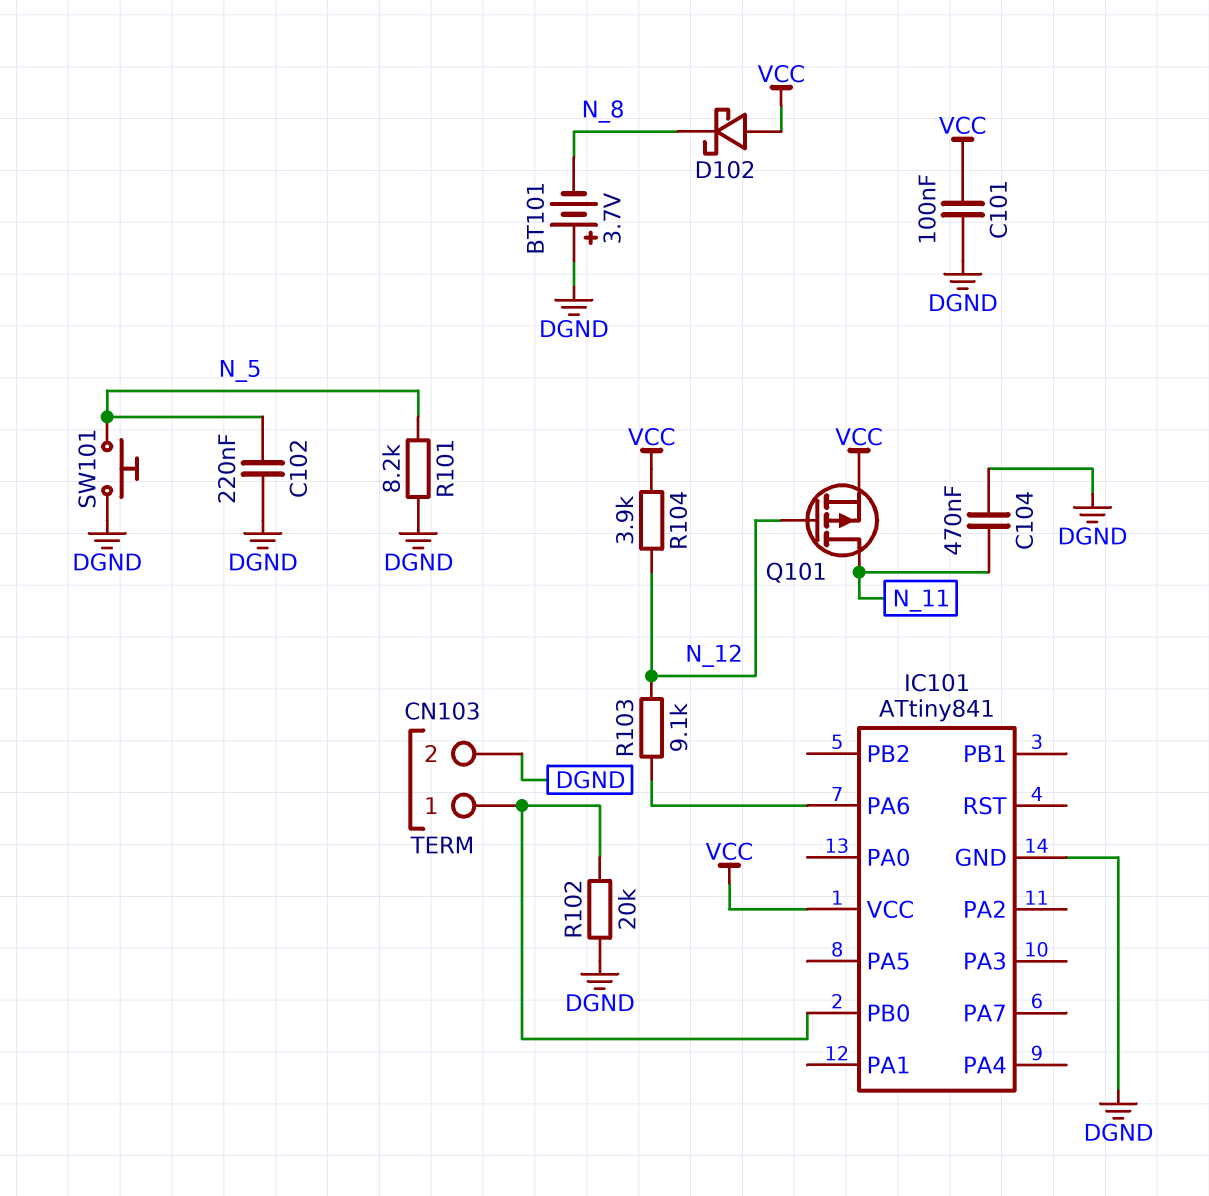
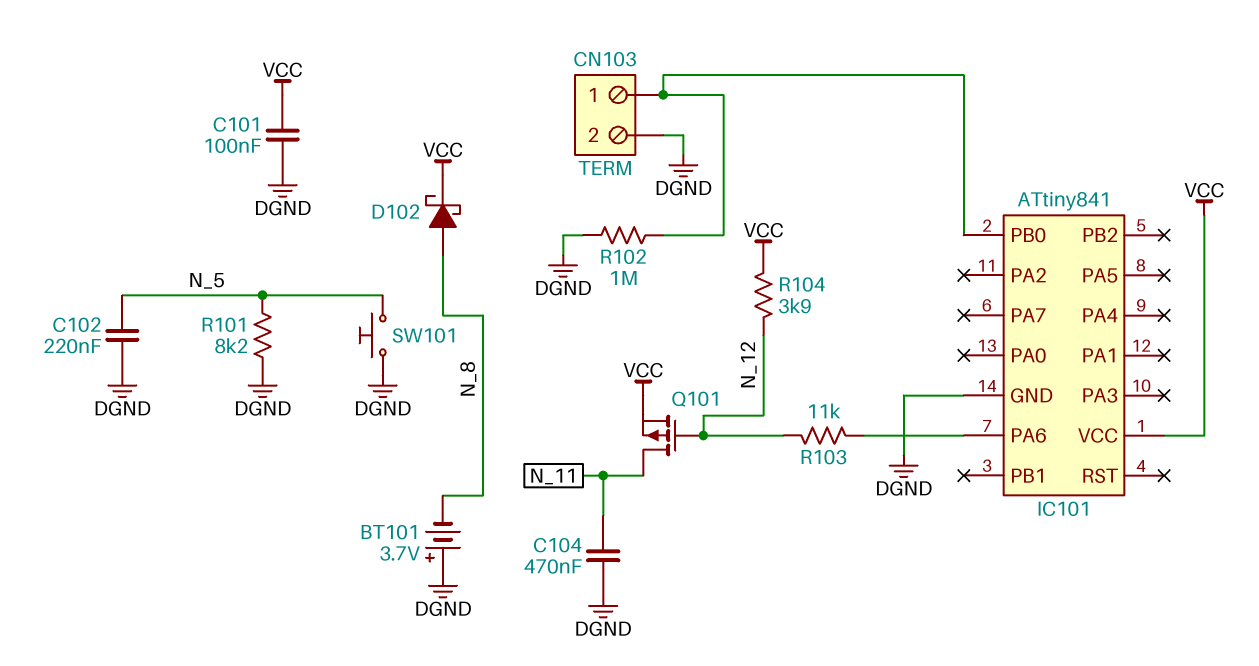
D102: schottky (A VCC, K N_8) -> schottky (A N_8, K VCC)
R102: 20k (CN103/1, DGND) -> 1M (CN103/1, DGND)
R103: 9.1k (IC101/PA6, N_12) -> 11k (IC101/PA6, N_12)

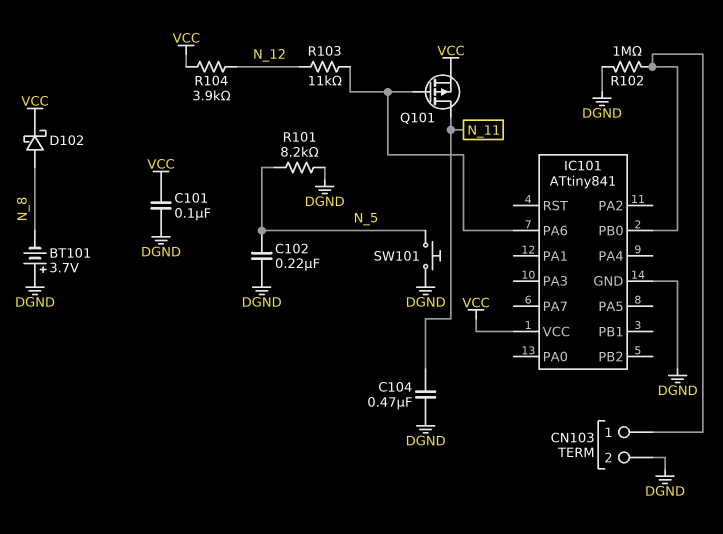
Q101: PMOS (G N_12, D N_11, S VCC) -> PMOS (G IC101/PA6, D N_11, S VCC)

